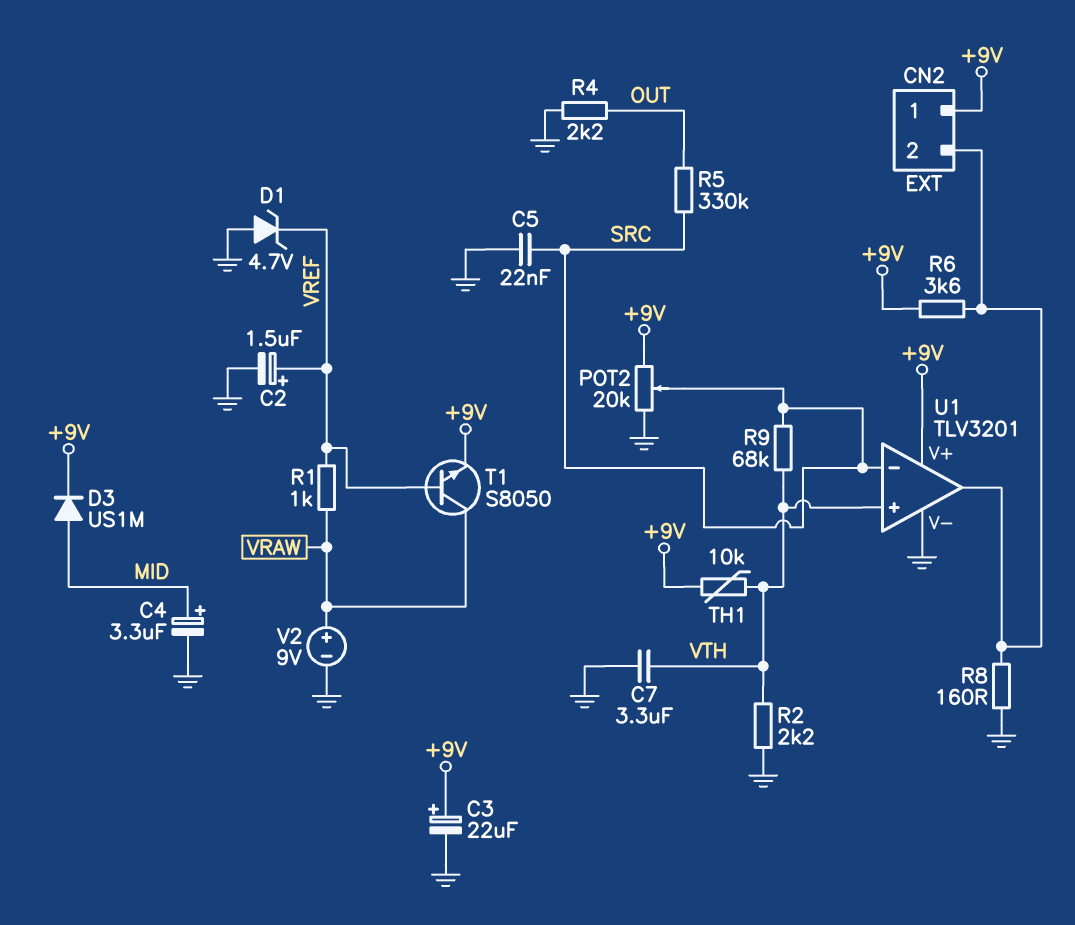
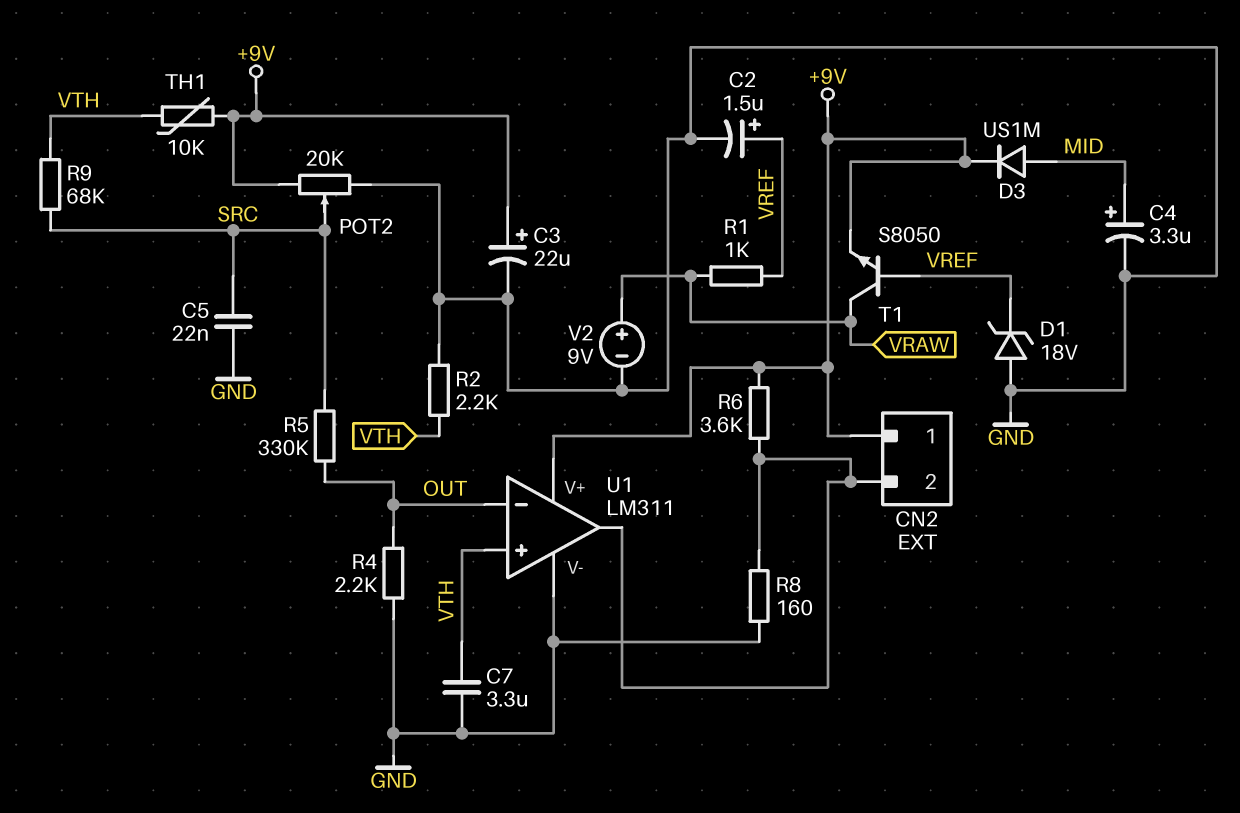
D1: zener 4.7V (A GND, K VREF) -> zener 18V (A GND, K VREF)
U1: TLV3201 -> LM311
U1 pin in-: SRC -> OUT

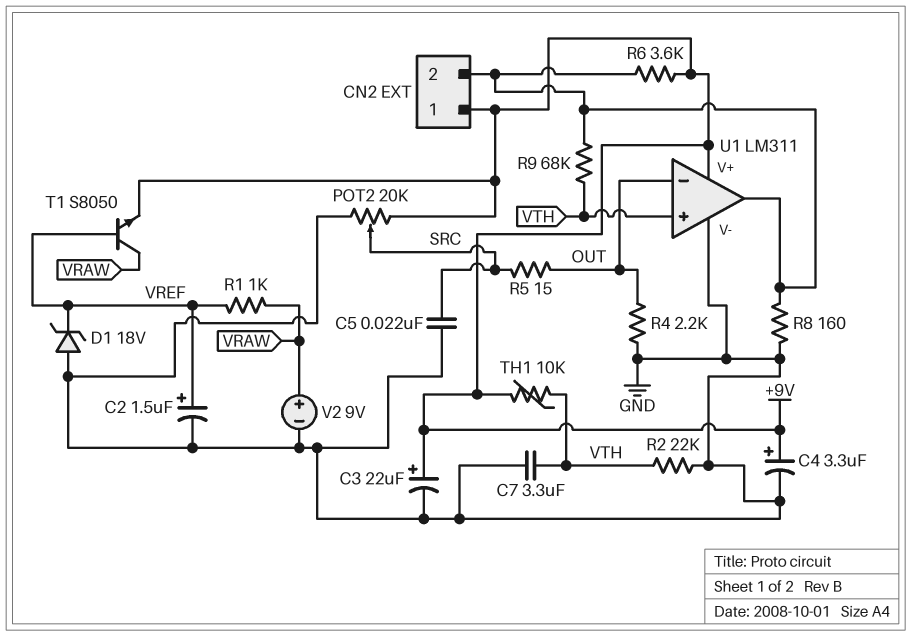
C4: 3.3uF (plus MID, minus GND) -> 3.3uF (plus +9V, minus GND)
D3: diode US1M (A MID, K +9V) -> none
R2: 2.2k (GND, VTH) -> 22k (GND, VTH)
R5: 330k (OUT, SRC) -> 15 (OUT, SRC)
R9: 68k (SRC, VTH) -> 68k (CN2/2, VTH)

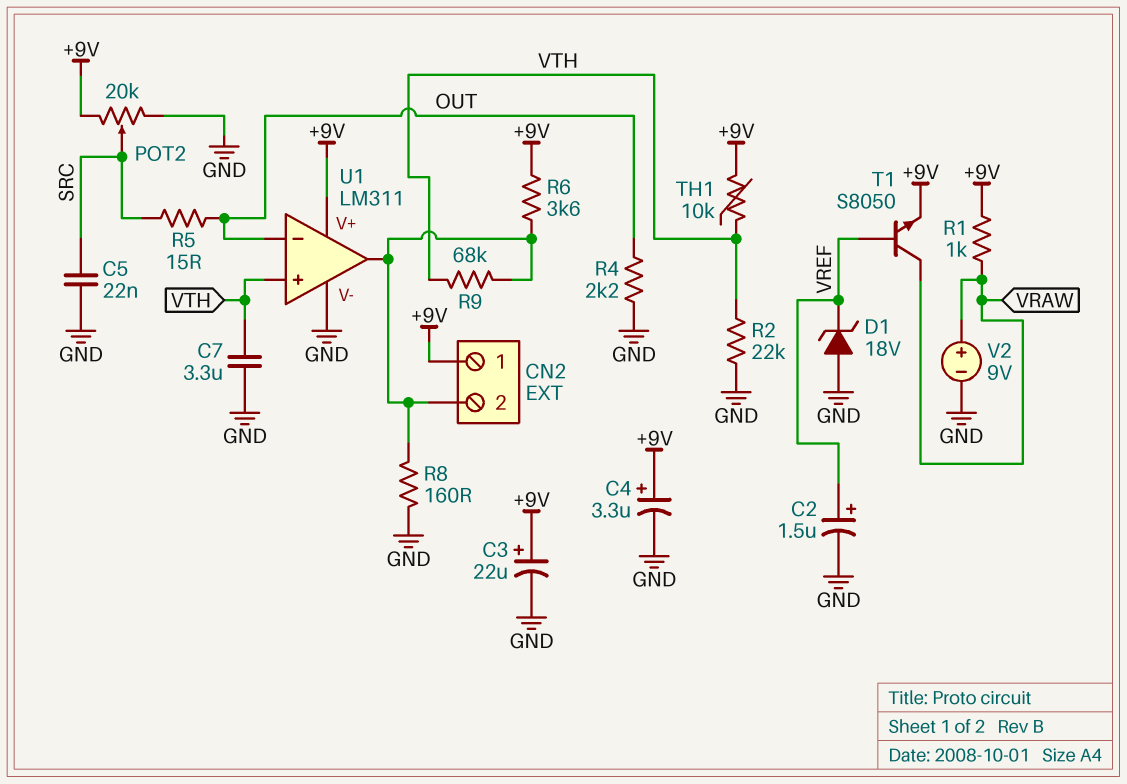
R1: 1k (VRAW, VREF) -> 1k (+9V, VRAW)

